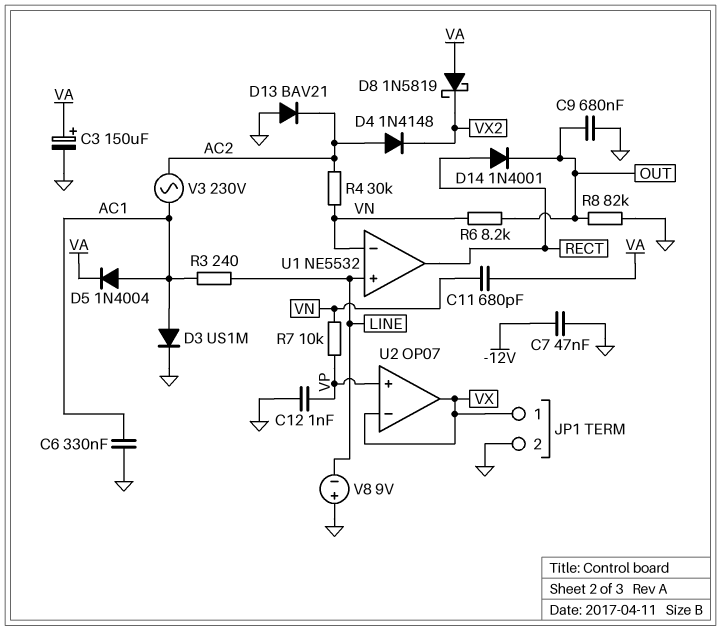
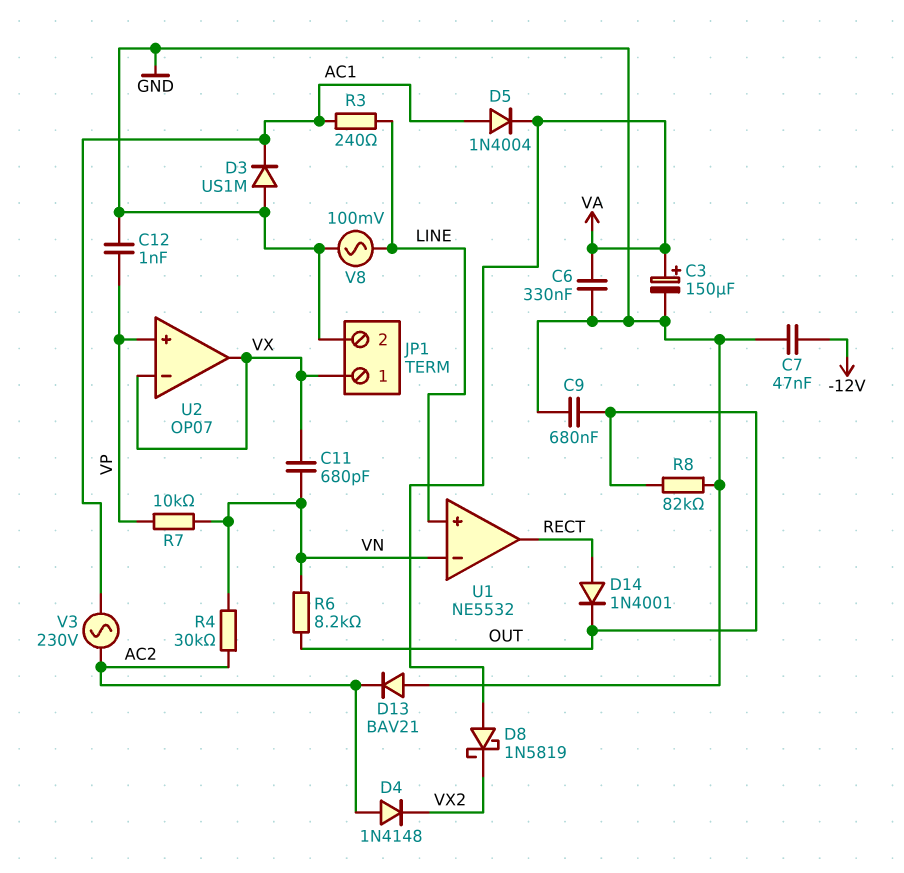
C6: 330nF (AC1, GND) -> 330nF (GND, VA)
C11: 680pF (VA, VN) -> 680pF (VN, VX)
D3: diode US1M (A AC1, K GND) -> diode US1M (A GND, K AC1)
V8: 9V (plus GND, minus LINE) -> AC 100mV (GND, LINE)

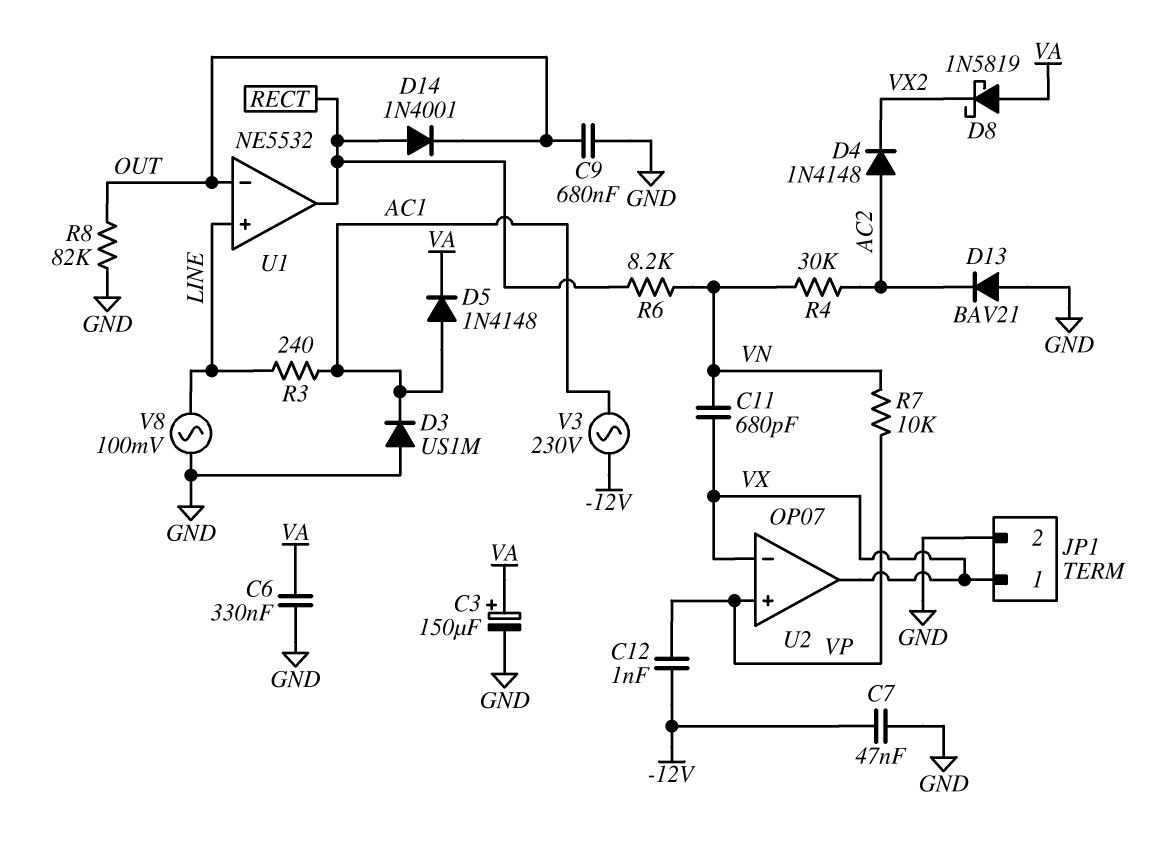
C12: 1nF (GND, VP) -> 1nF (-12V, VP)
D5: diode 1N4004 (A AC1, K VA) -> diode 1N4148 (A AC1, K VA)
R6: 8.2k (OUT, VN) -> 8.2k (RECT, VN)
U1 pin in-: VN -> OUT
V3: AC 230V (AC1, AC2) -> AC 230V (-12V, AC1)

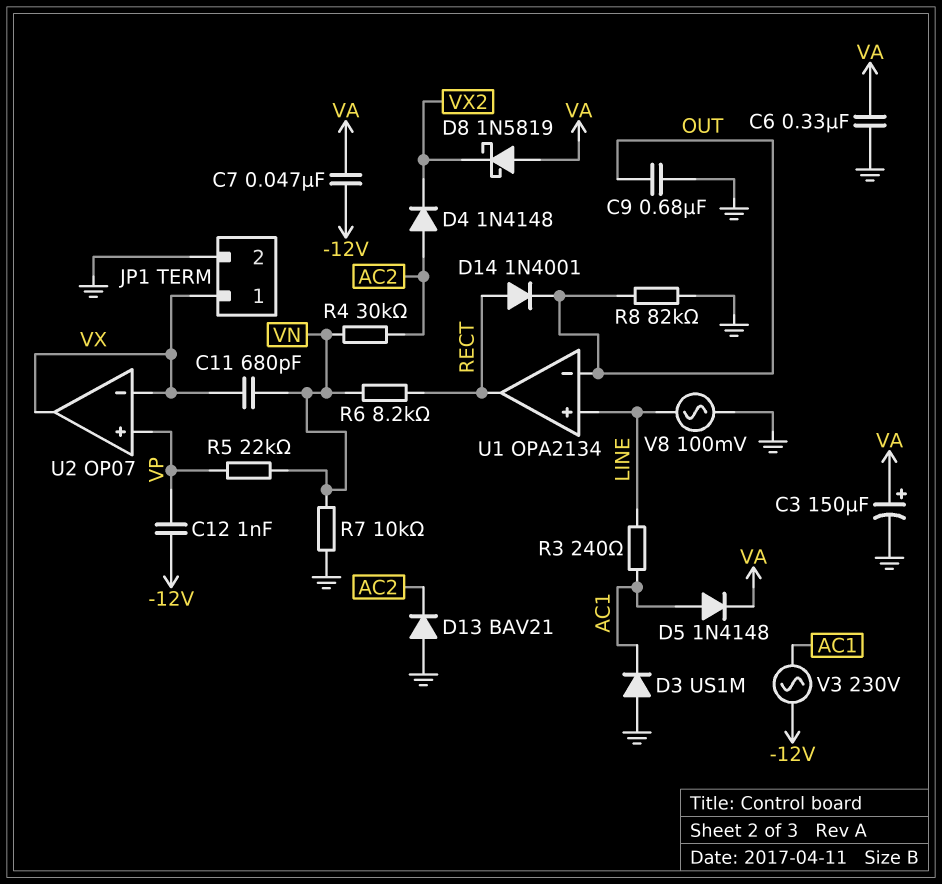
C7: 47nF (-12V, GND) -> 47nF (-12V, VA)
R5: none -> 22k (VN, VP)
R7: 10k (VN, VP) -> 10k (GND, VN)
U1: NE5532 -> OPA2134

